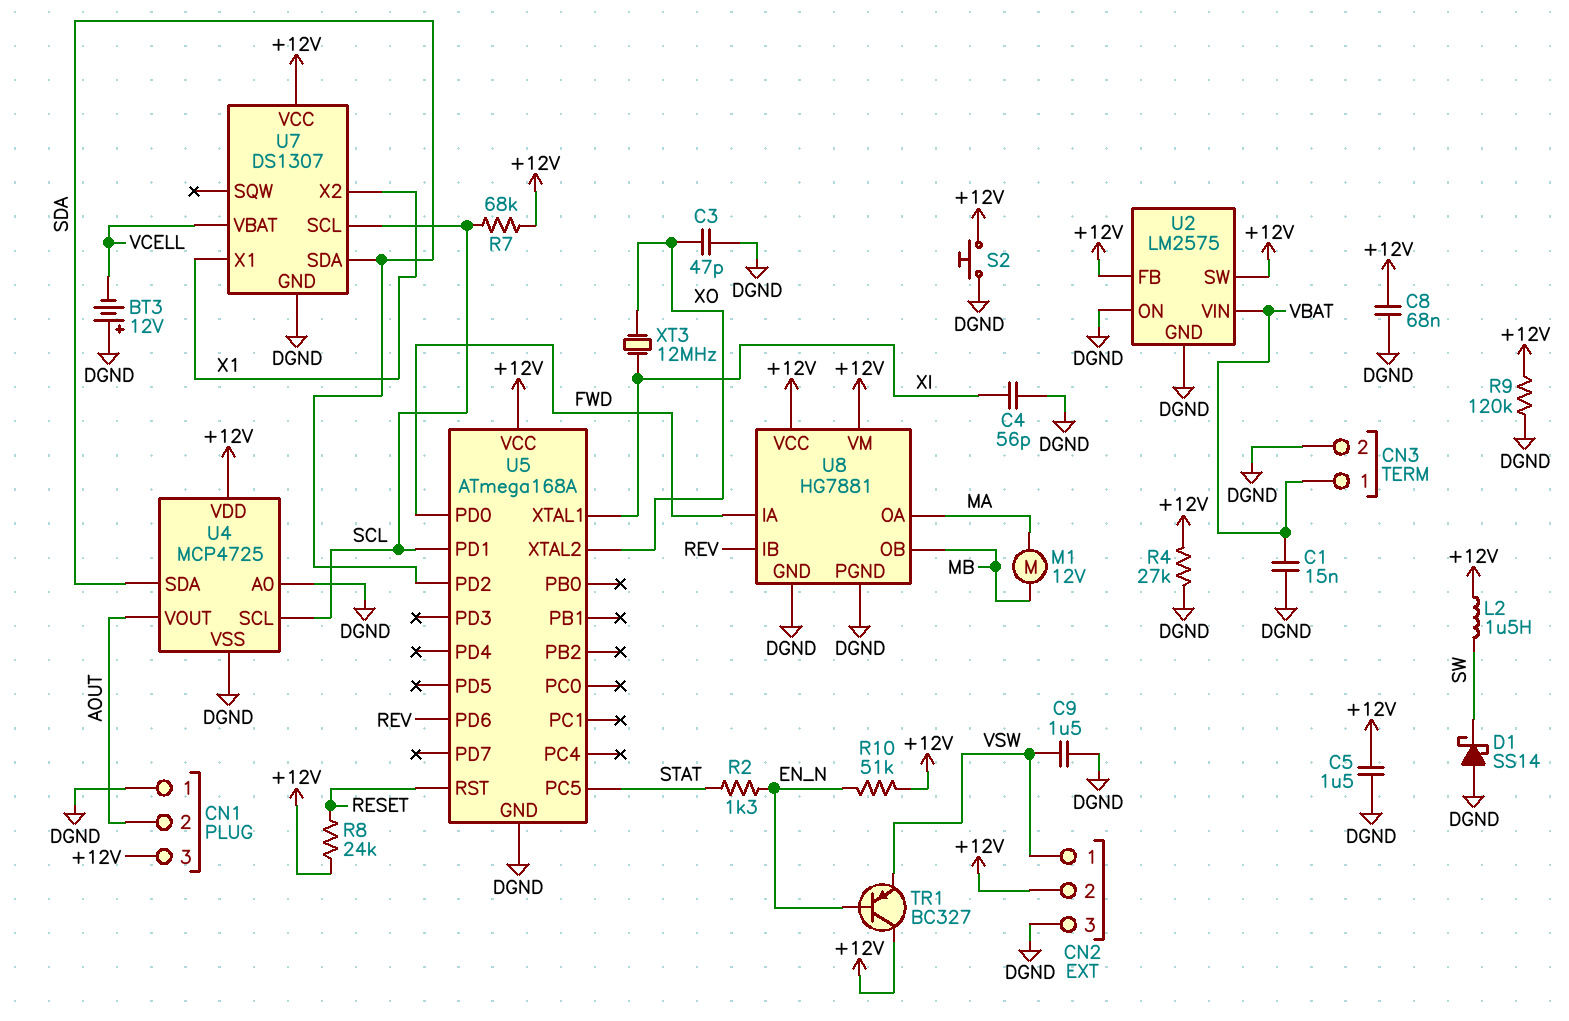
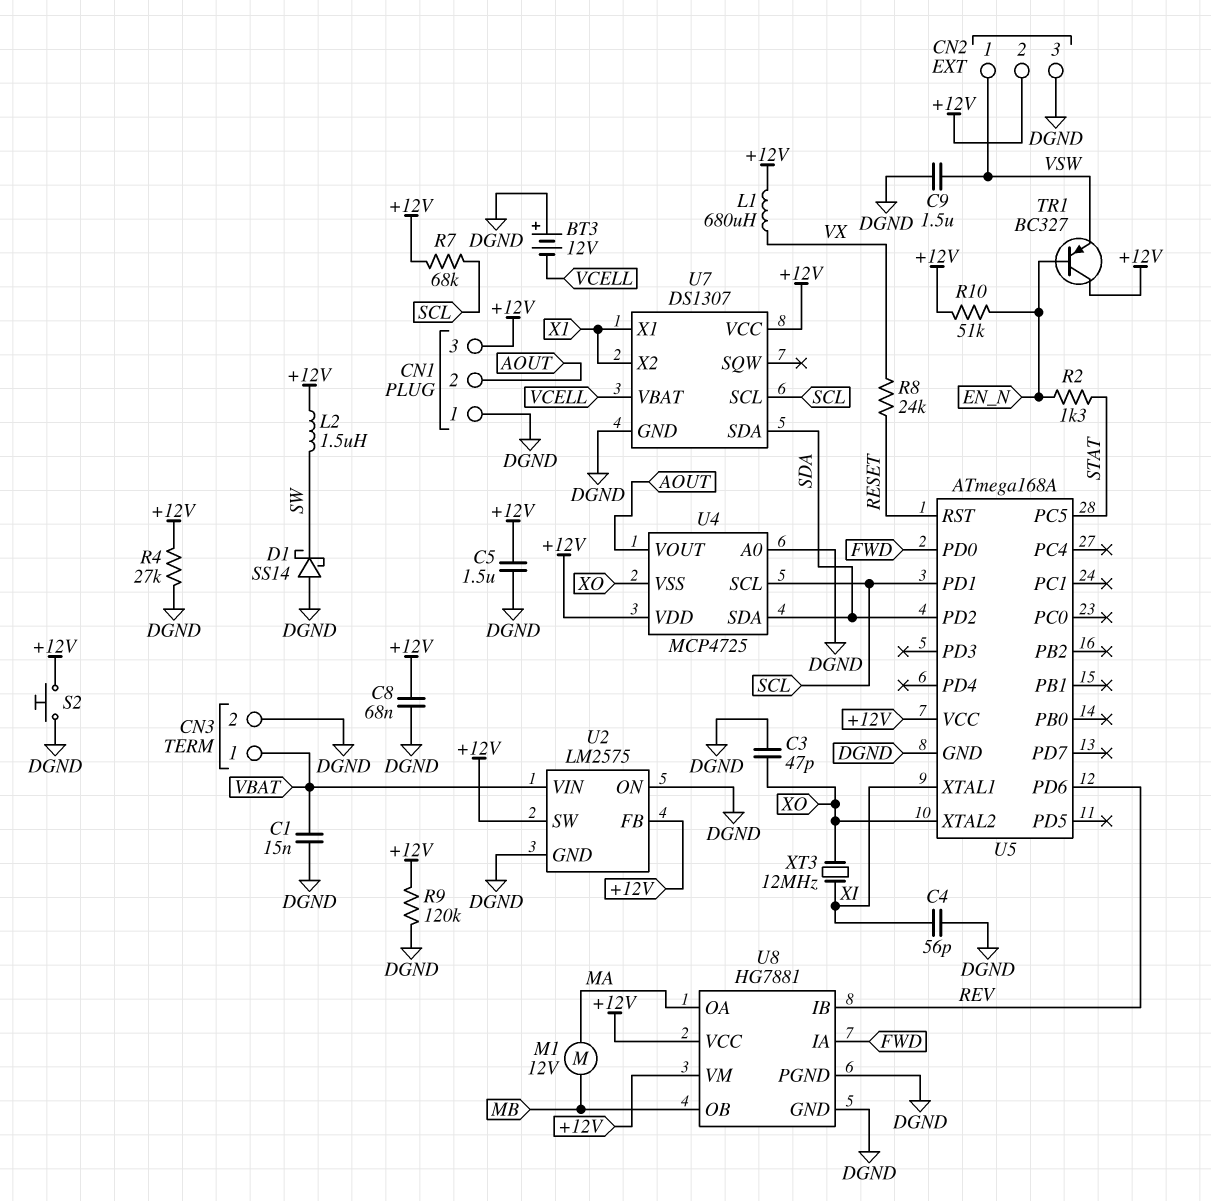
L1: none -> 680uH (+12V, VX)
R8: 24k (+12V, RESET) -> 24k (RESET, VX)
U4 pin VSS: DGND -> XO

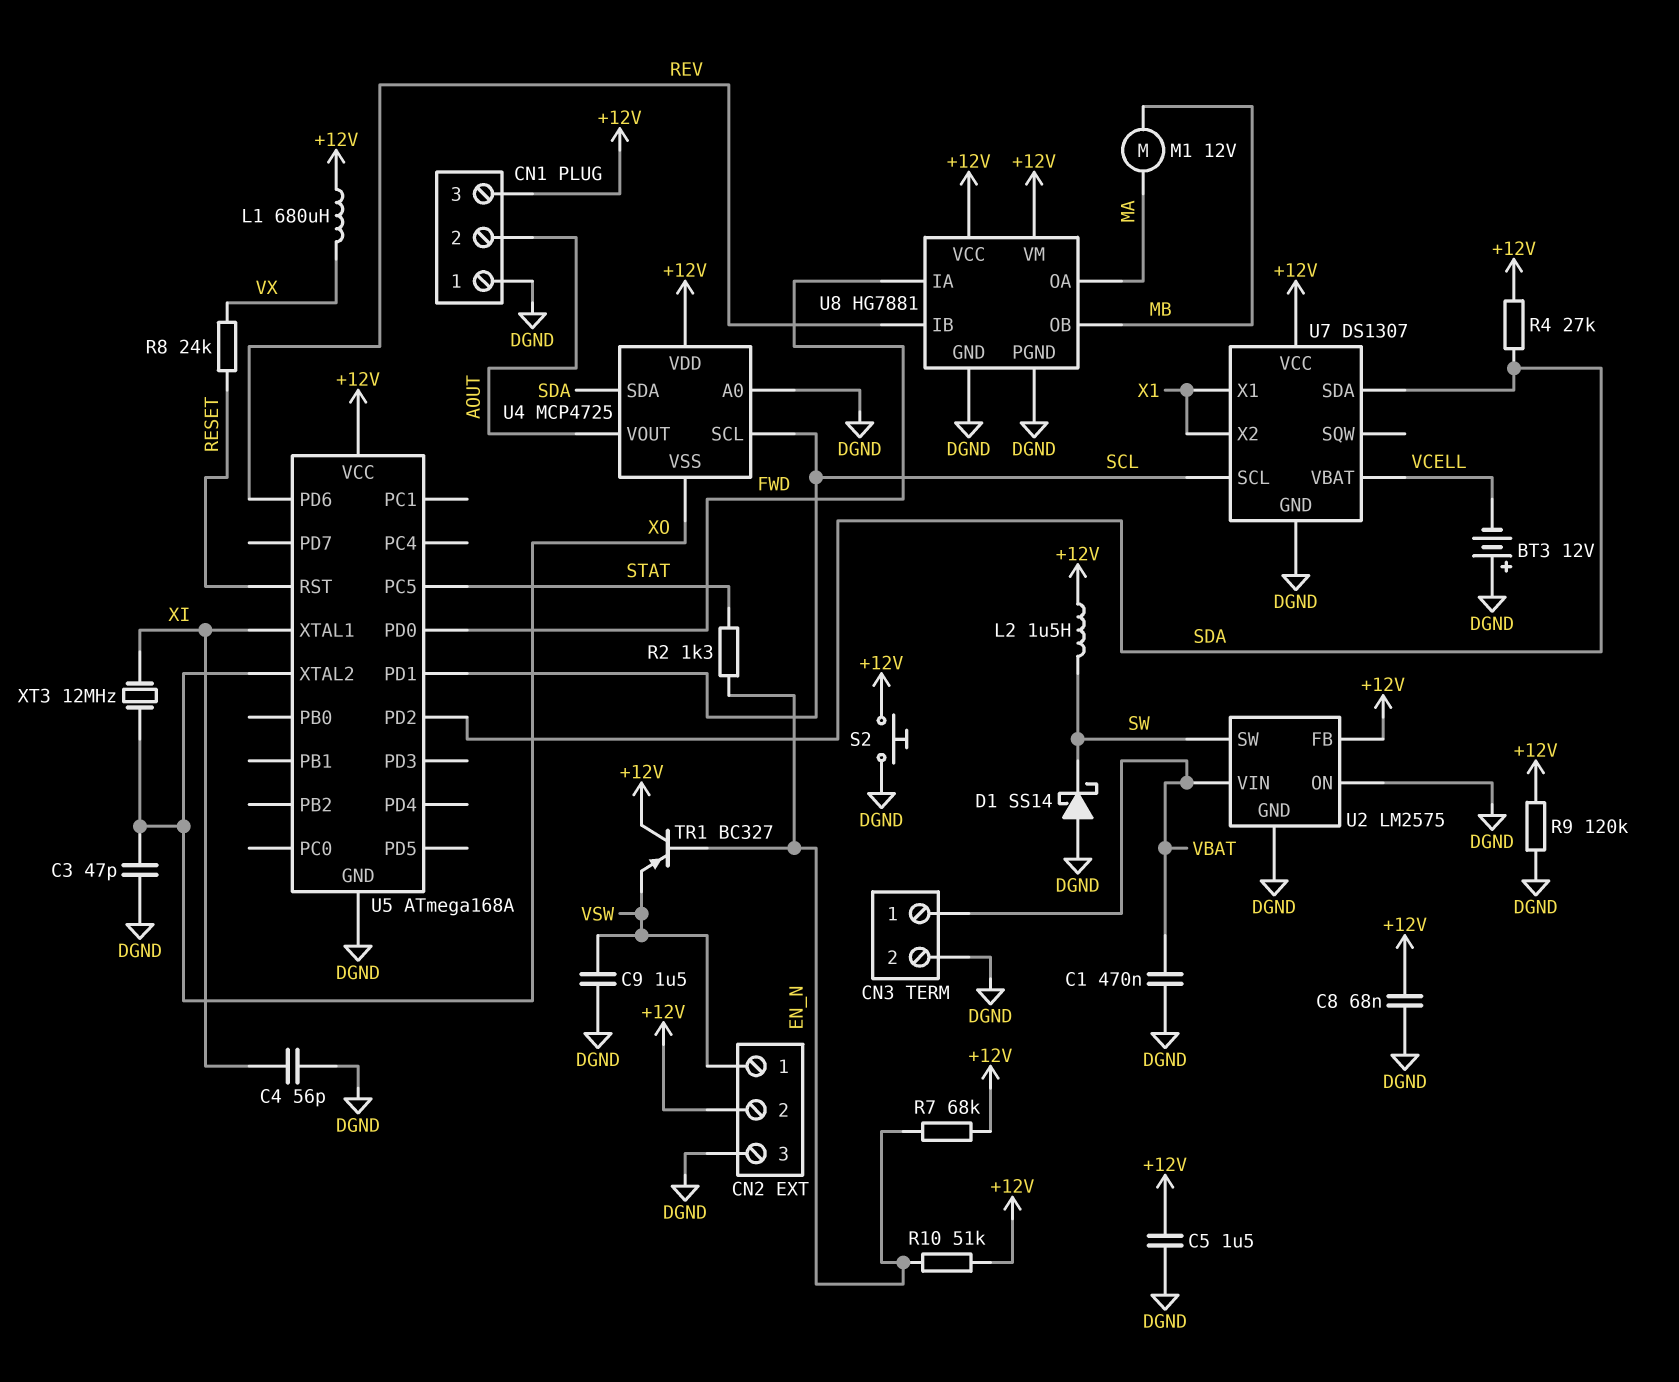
C1: 15nF (DGND, VBAT) -> 470nF (DGND, VBAT)
R4: 27k (+12V, DGND) -> 27k (+12V, SDA)
R7: 68k (+12V, SCL) -> 68k (+12V, EN_N)
U2 pin SW: +12V -> SW

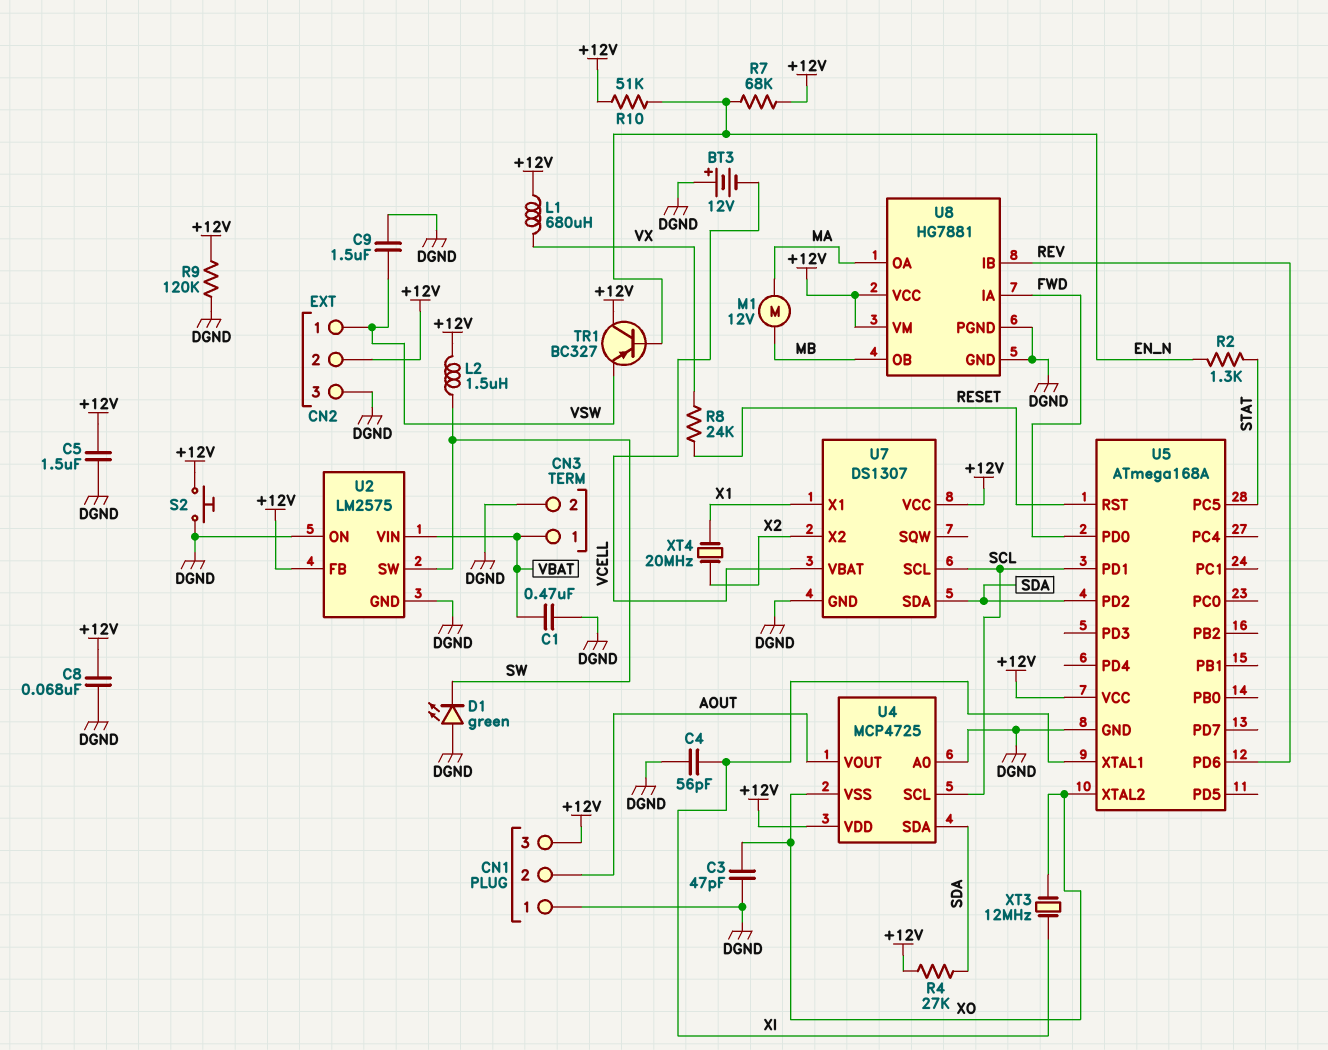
D1: schottky SS14 (A DGND, K SW) -> LED green (A DGND, K SW)
U7 pin X2: X1 -> X2
XT4: none -> 20MHz (X1, X2)

